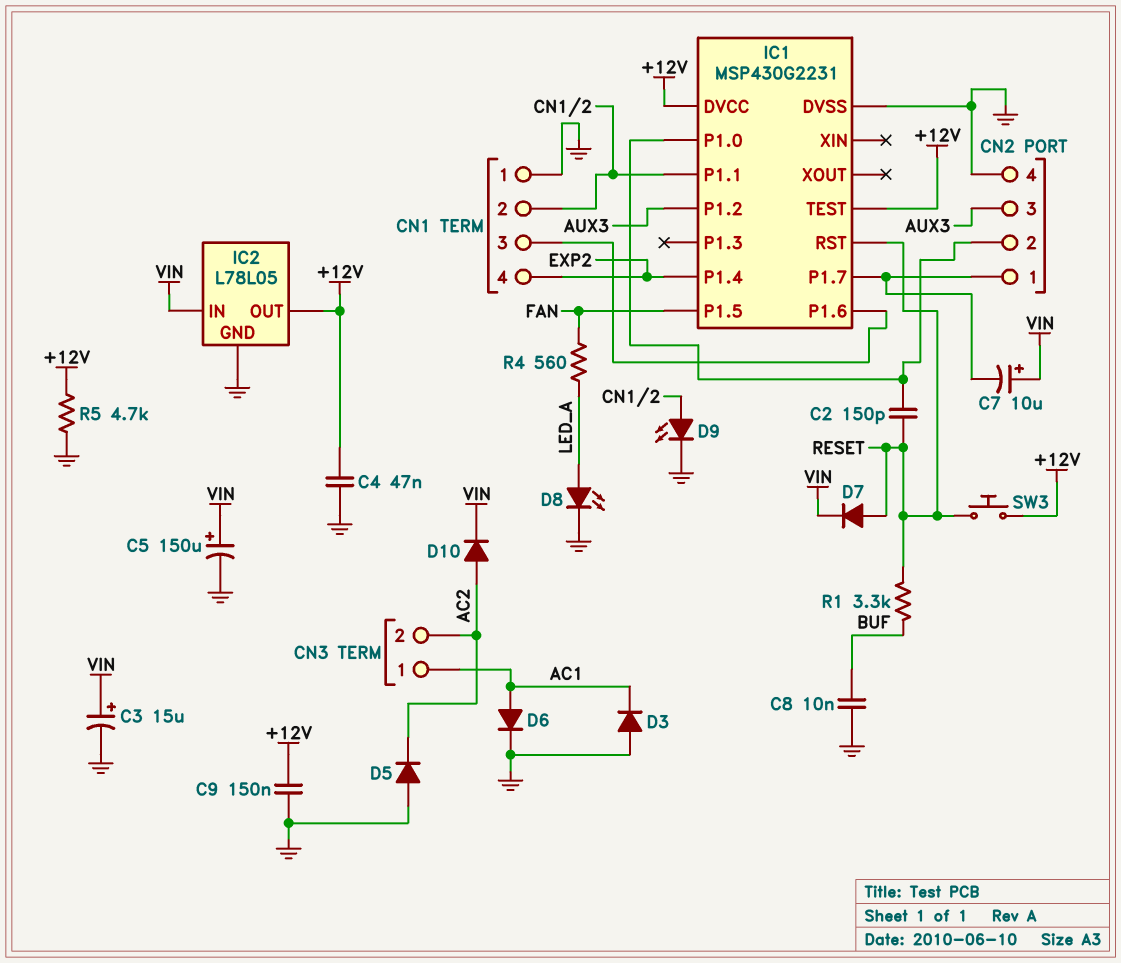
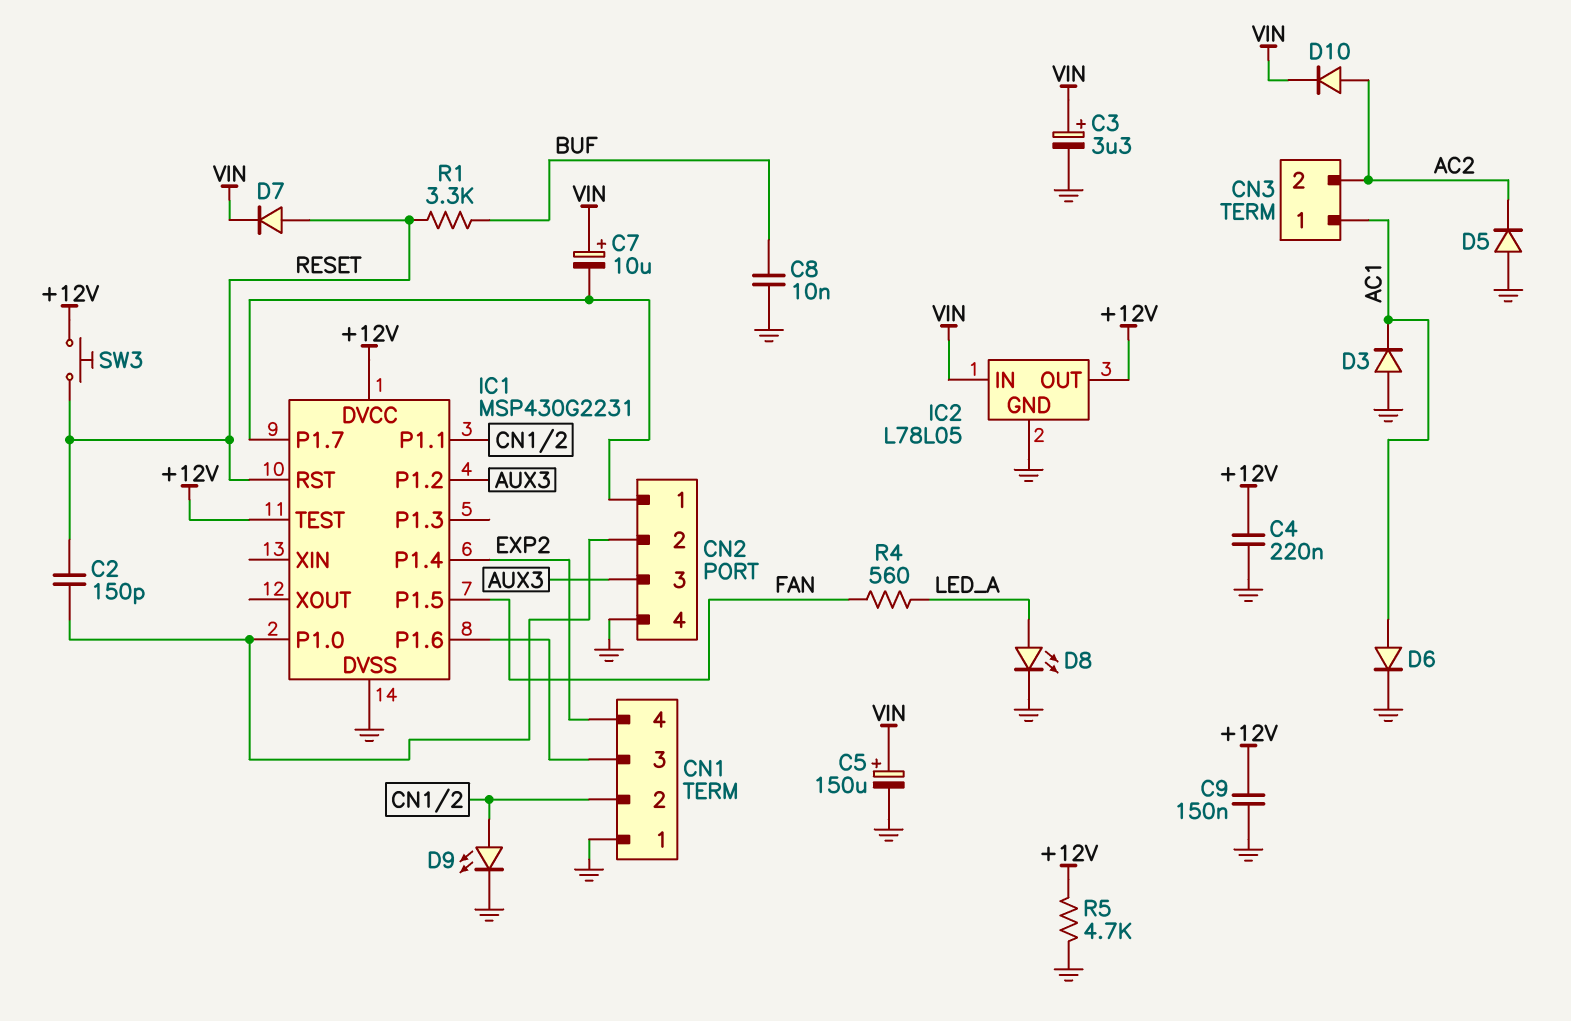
C3: 15uF (plus VIN, minus GND) -> 3.3uF (plus VIN, minus GND)
C4: 47nF (+12V, GND) -> 220nF (+12V, GND)

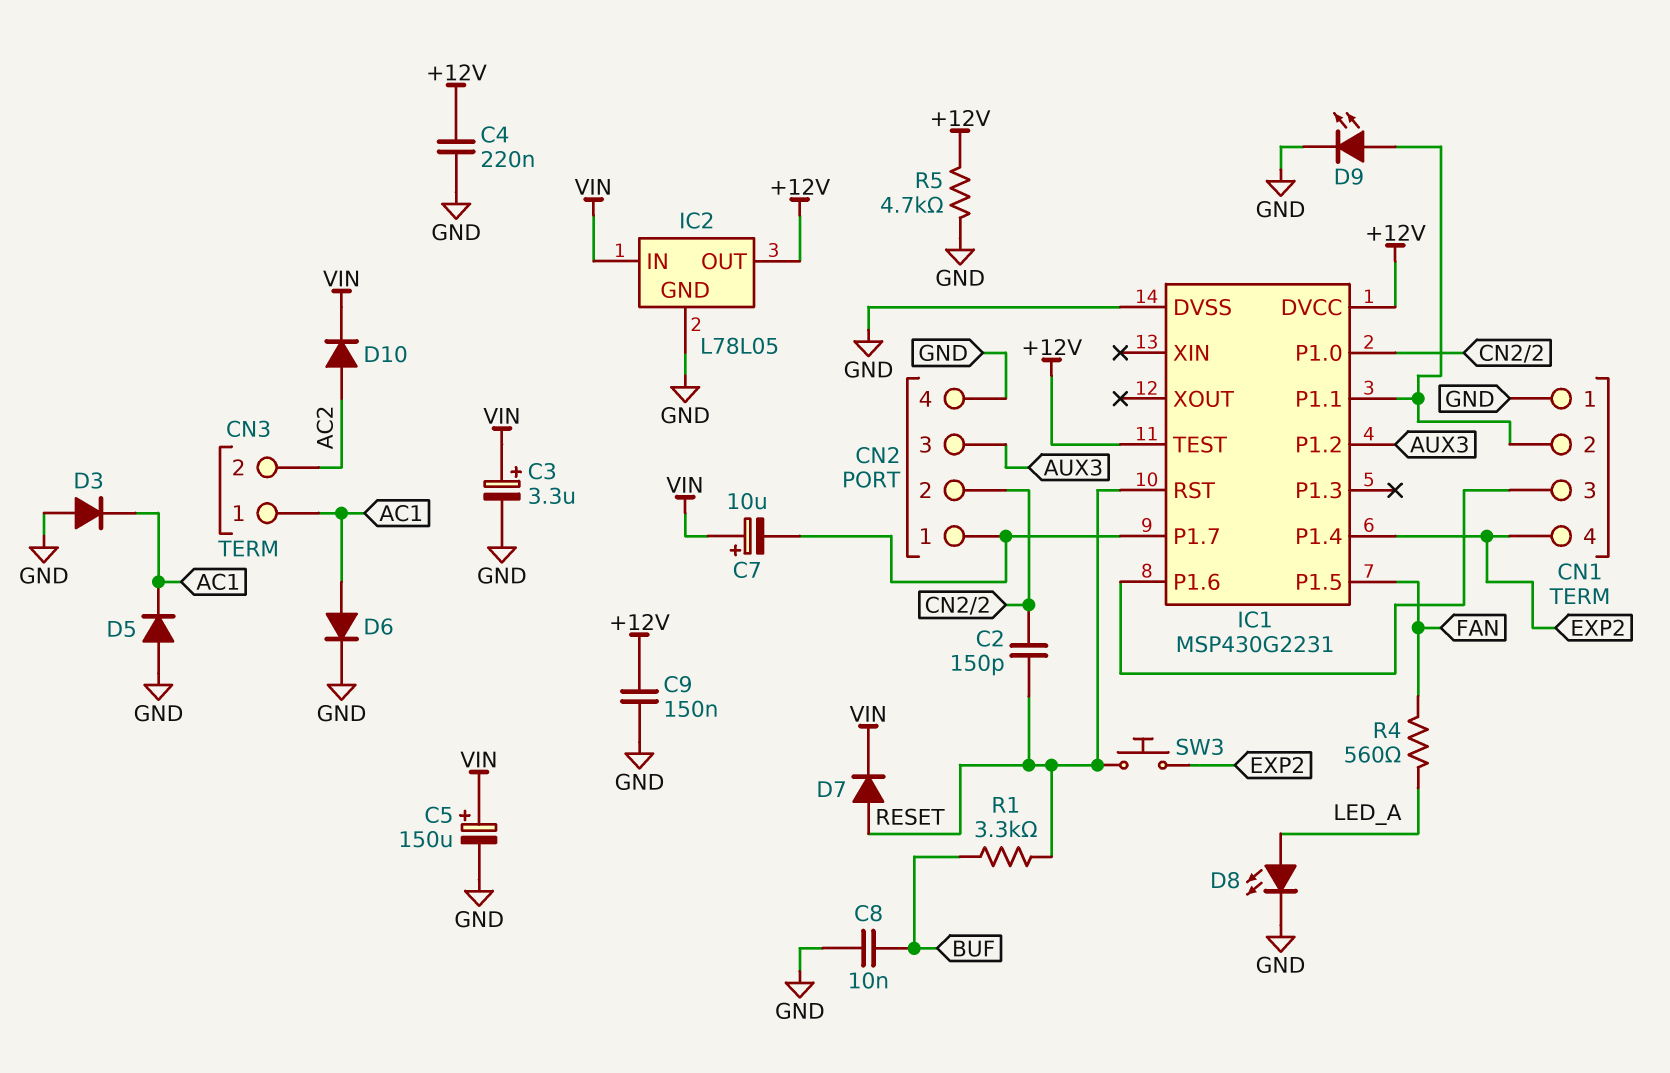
D5: diode (A GND, K AC2) -> diode (A GND, K AC1)
SW3: button (+12V, RESET) -> button (EXP2, RESET)

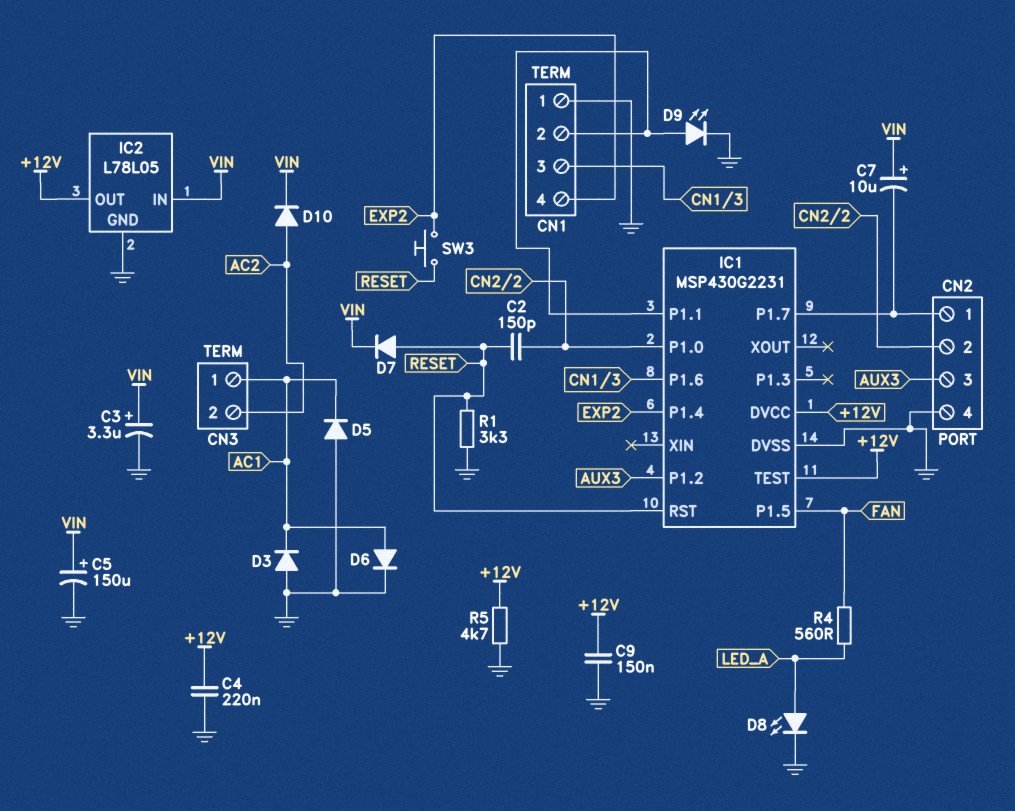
C8: 10nF (BUF, GND) -> none
R1: 3.3k (BUF, RESET) -> 3.3k (GND, RESET)

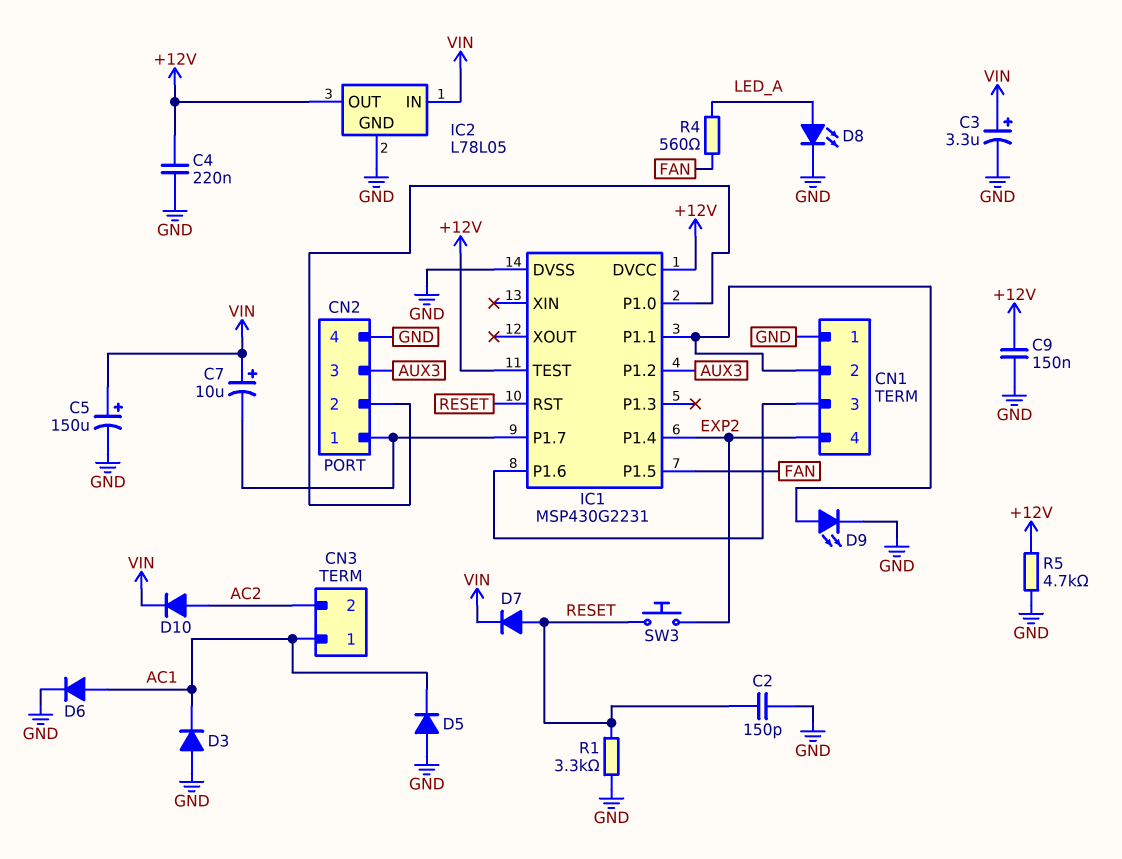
C2: 150pF (CN2/2, RESET) -> 150pF (GND, RESET)

